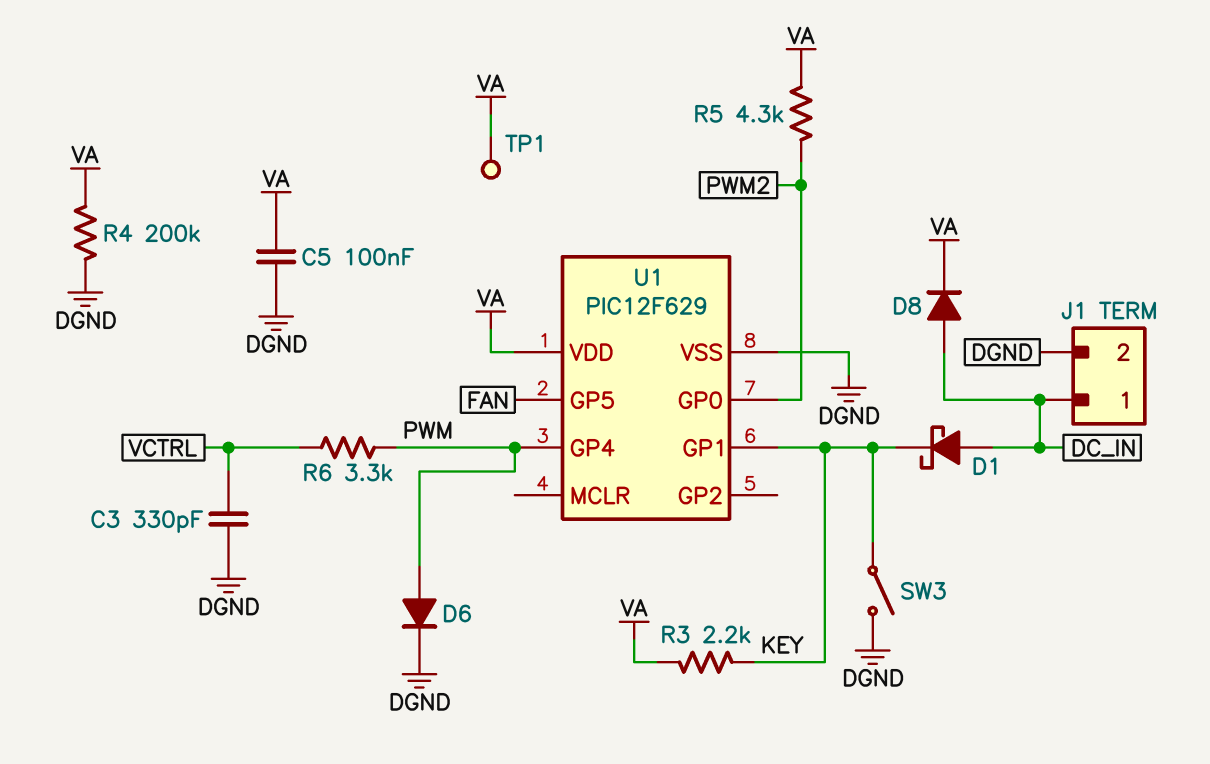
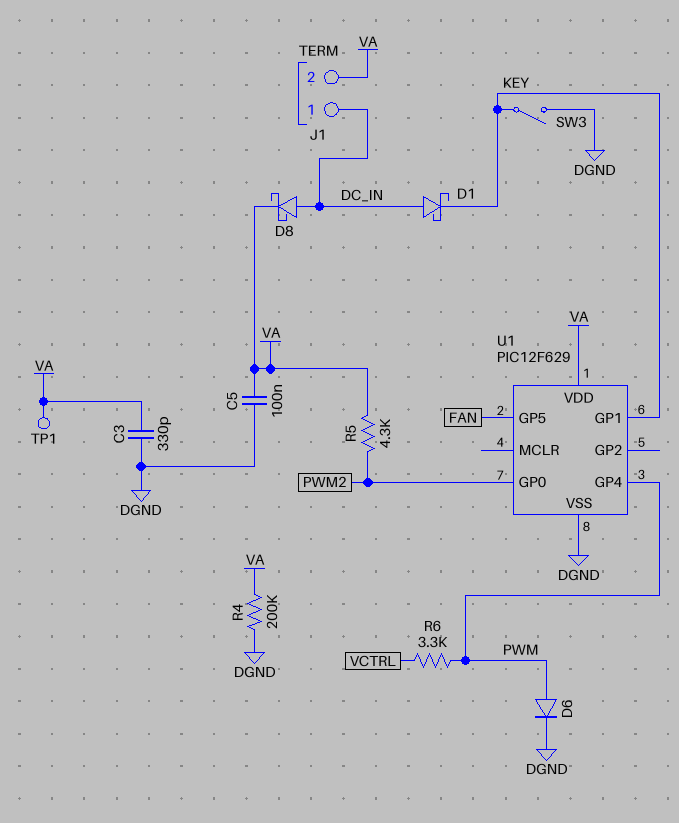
C3: 330pF (DGND, VCTRL) -> 330pF (DGND, VA)
D8: diode (A DC_IN, K VA) -> schottky (A DC_IN, K VA)
J1 pin 2: DGND -> VA
R3: 2.2k (KEY, VA) -> none

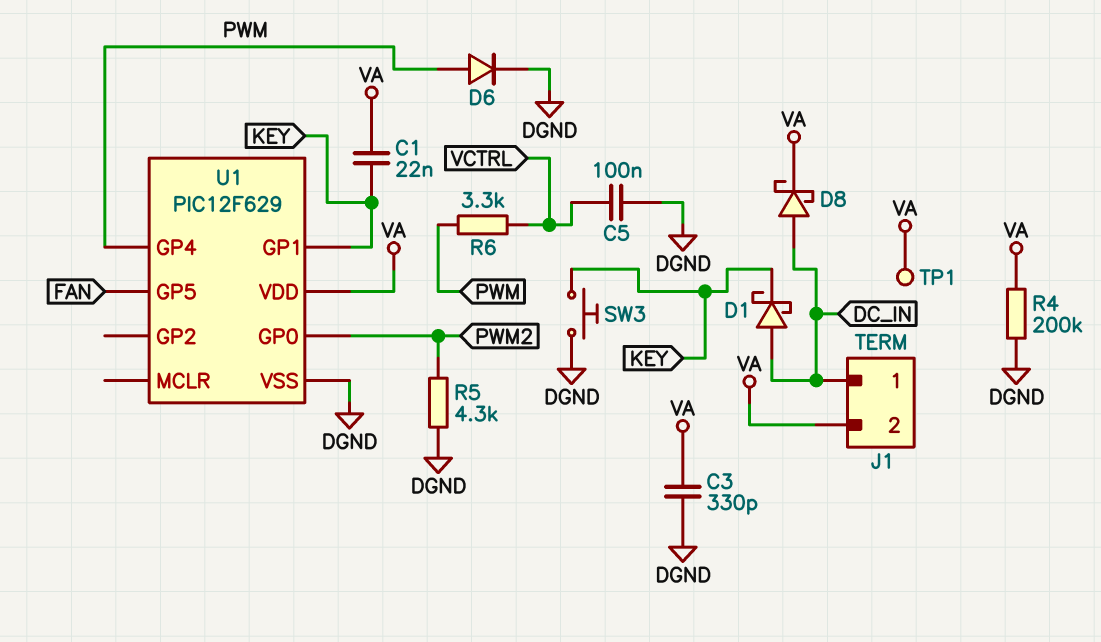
C1: none -> 22nF (KEY, VA)
C5: 100nF (DGND, VA) -> 100nF (DGND, VCTRL)
R5: 4.3k (PWM2, VA) -> 4.3k (DGND, PWM2)
SW3: switch (DGND, KEY) -> button (DGND, KEY)

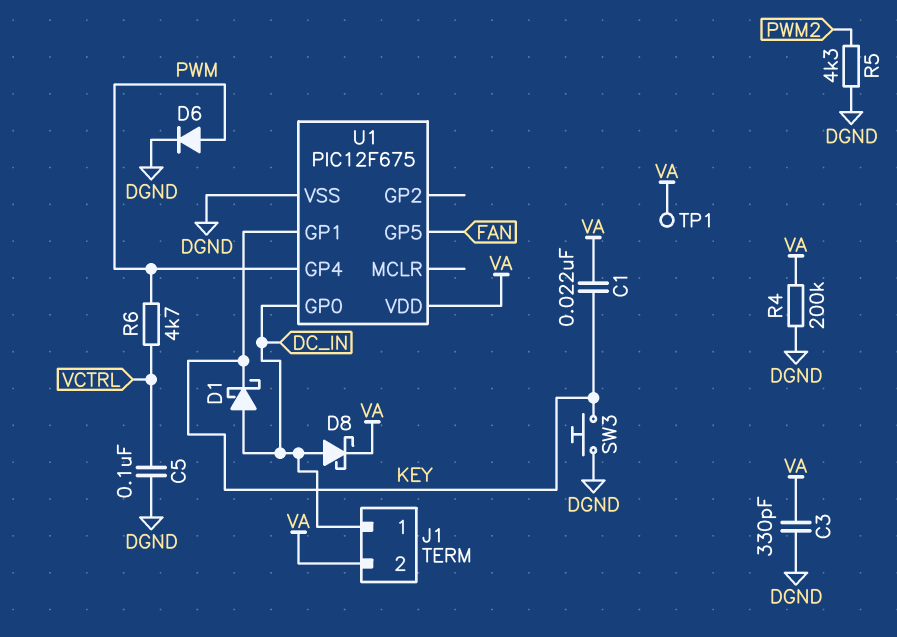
R6: 3.3k (PWM, VCTRL) -> 4.7k (PWM, VCTRL)
U1: PIC12F629 -> PIC12F675
U1 pin GP0: PWM2 -> DC_IN

